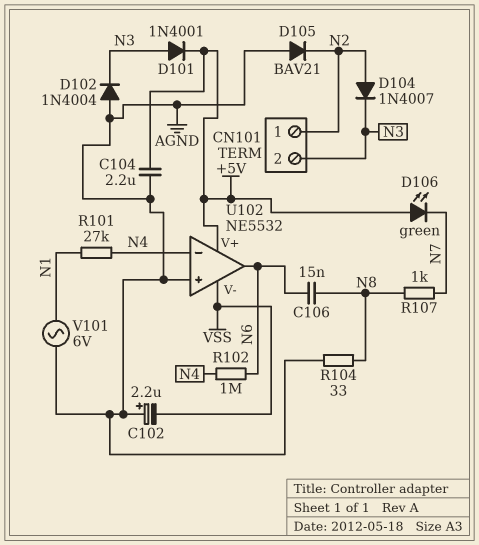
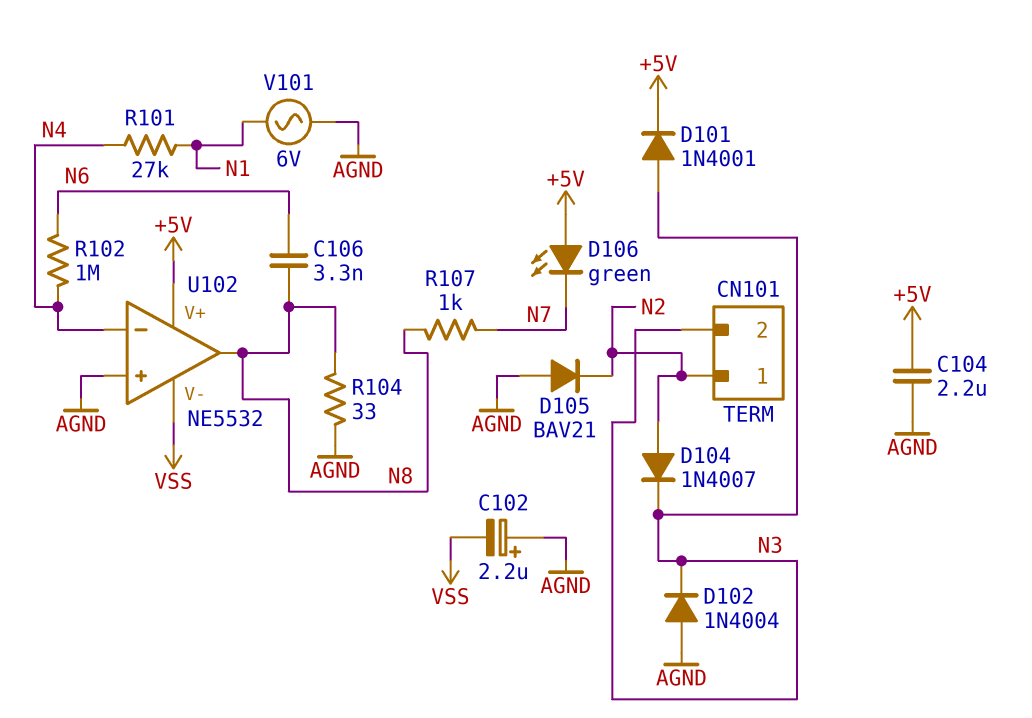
C106: 15nF (N6, N8) -> 3.3nF (N6, N8)
U102 pin out: N6 -> N8

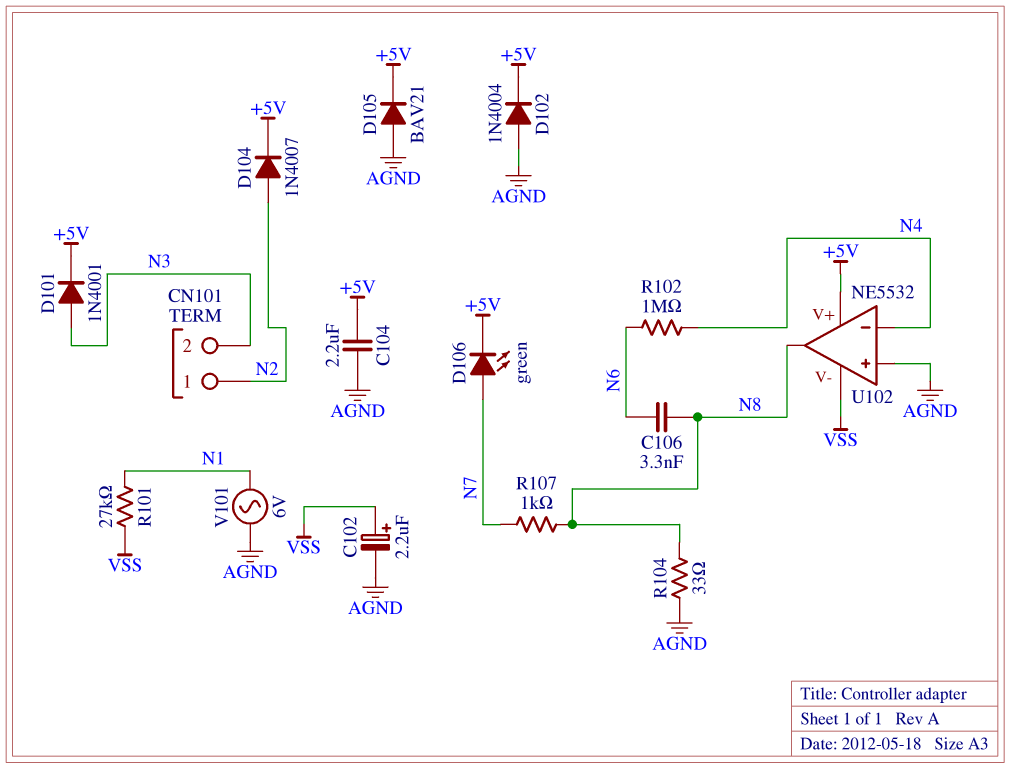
C102: 2.2uF (plus AGND, minus VSS) -> 2.2uF (plus VSS, minus AGND)
D102: diode 1N4004 (A AGND, K N3) -> diode 1N4004 (A AGND, K +5V)
D104: diode 1N4007 (A N2, K N3) -> diode 1N4007 (A N2, K +5V)
D105: diode BAV21 (A AGND, K N2) -> diode BAV21 (A AGND, K +5V)
D106: LED green (A +5V, K N7) -> LED green (A N7, K +5V)
R101: 27k (N1, N4) -> 27k (N1, VSS)

